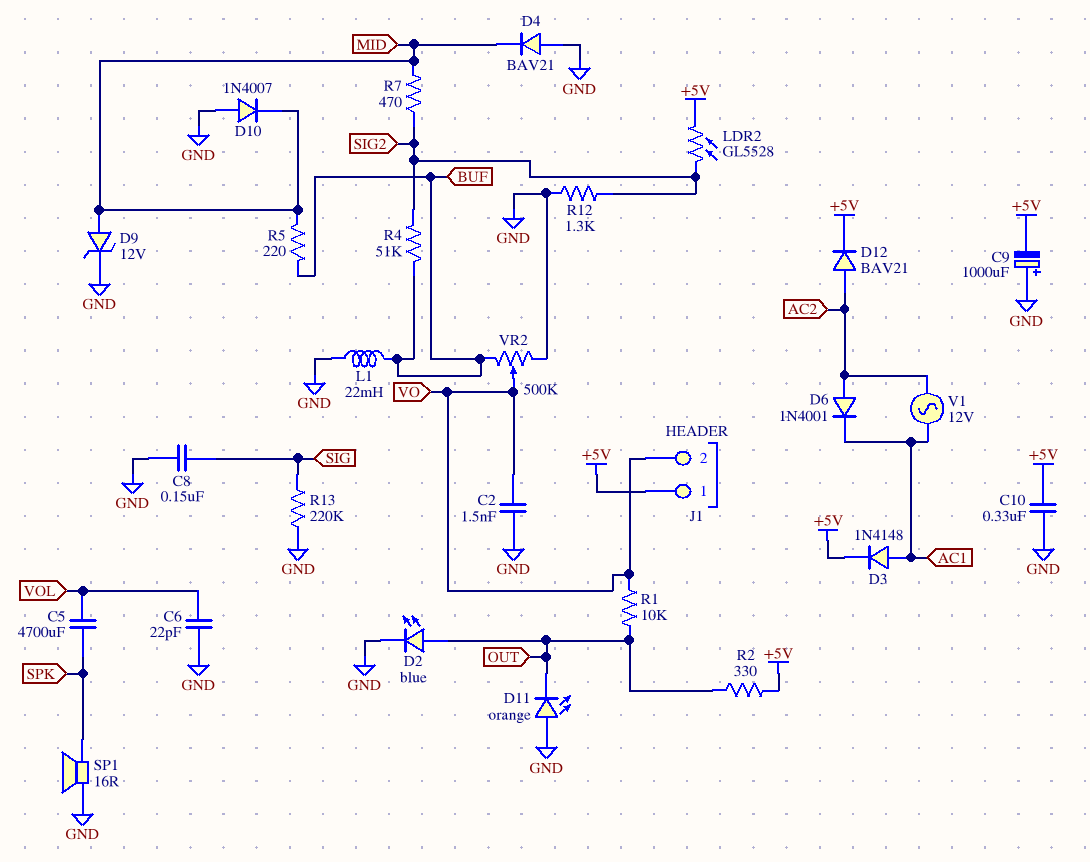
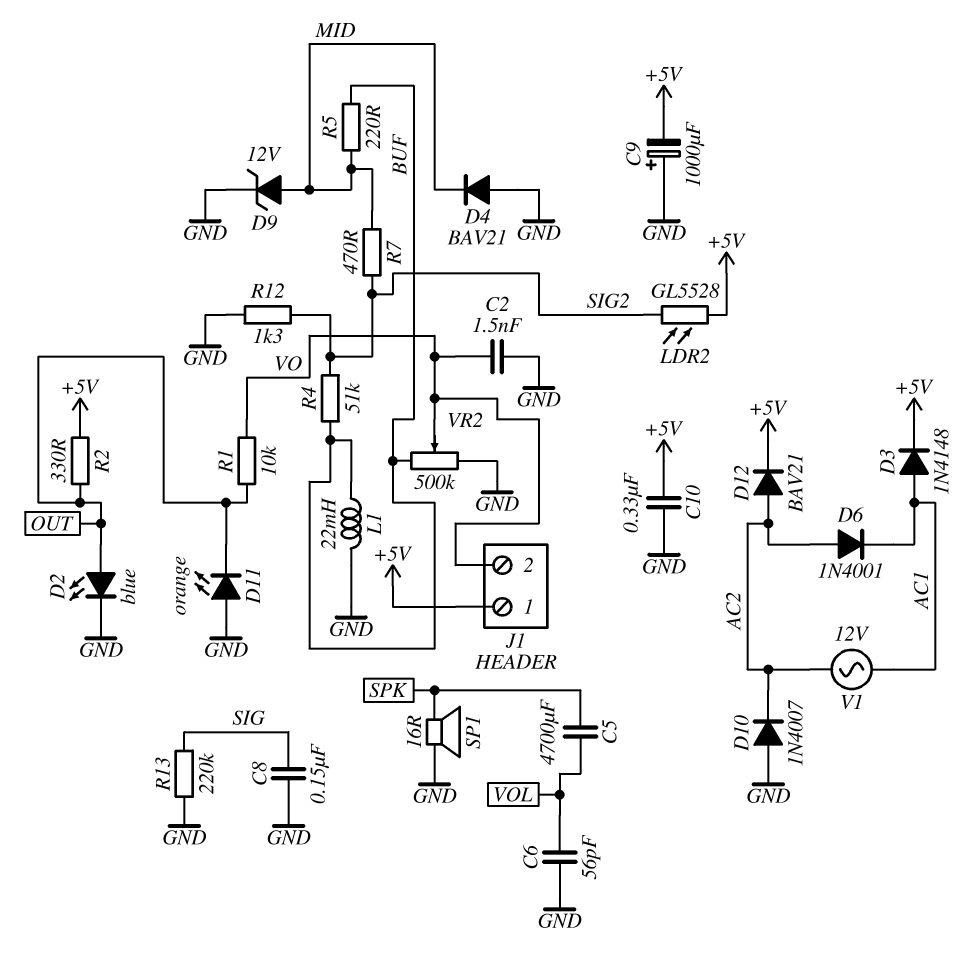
C6: 22pF (GND, VOL) -> 56pF (GND, VOL)
D10: diode 1N4007 (A GND, K MID) -> diode 1N4007 (A GND, K AC2)

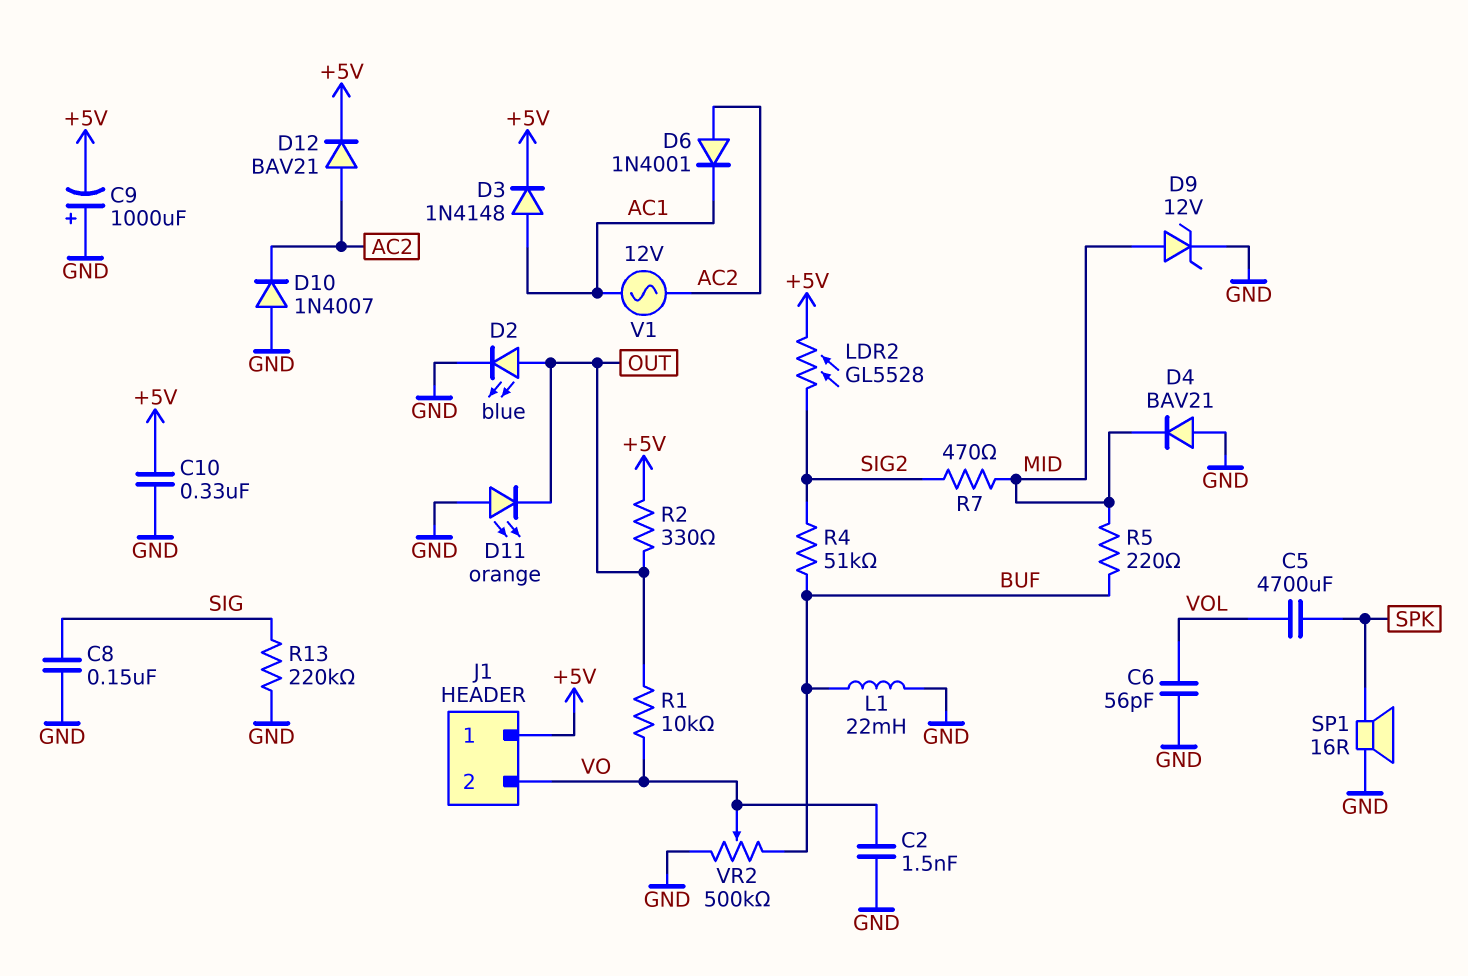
R12: 1.3k (GND, SIG2) -> none

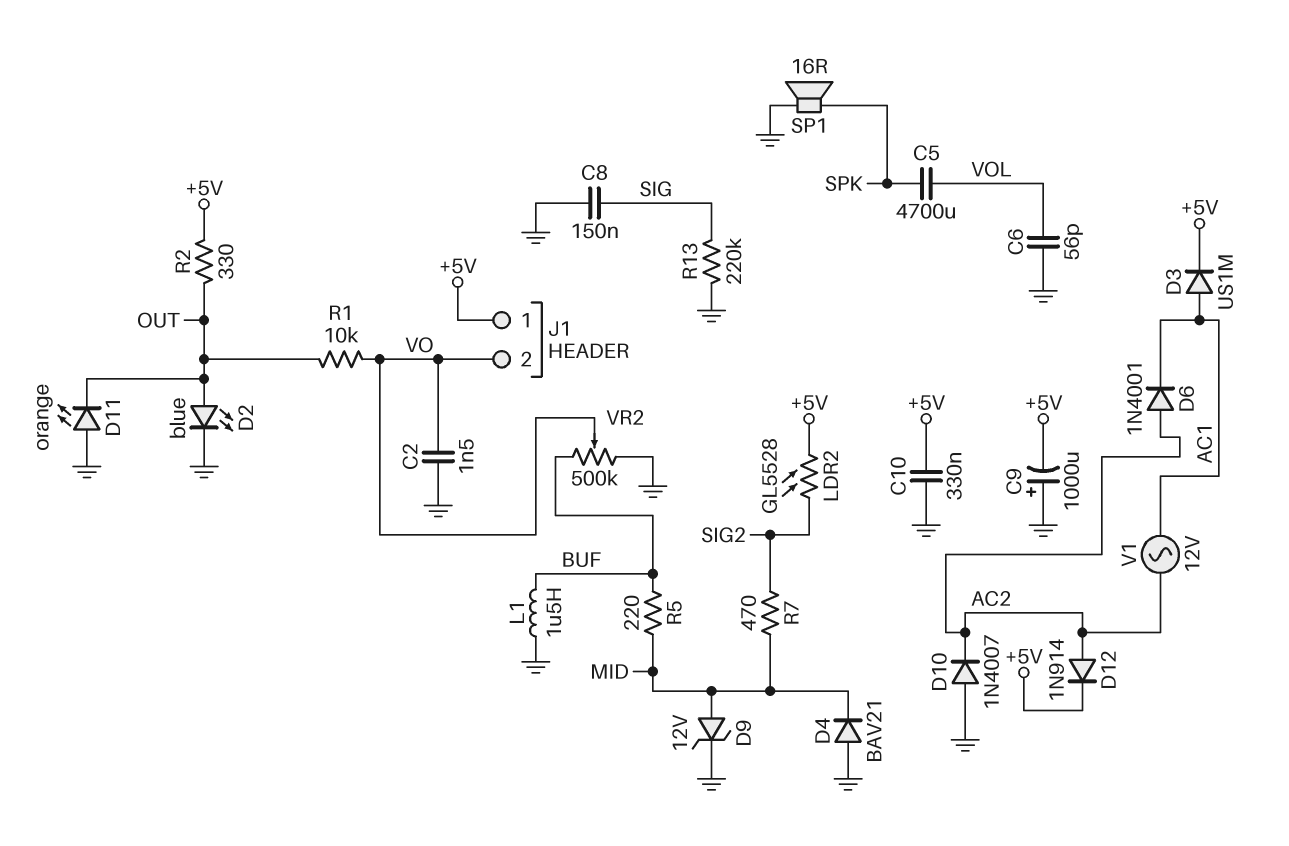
D3: diode 1N4148 (A AC1, K +5V) -> diode US1M (A AC1, K +5V)
D12: diode BAV21 (A AC2, K +5V) -> diode 1N914 (A AC2, K +5V)
L1: 22mH (BUF, GND) -> 1.5uH (BUF, GND)
R4: 51k (BUF, SIG2) -> none

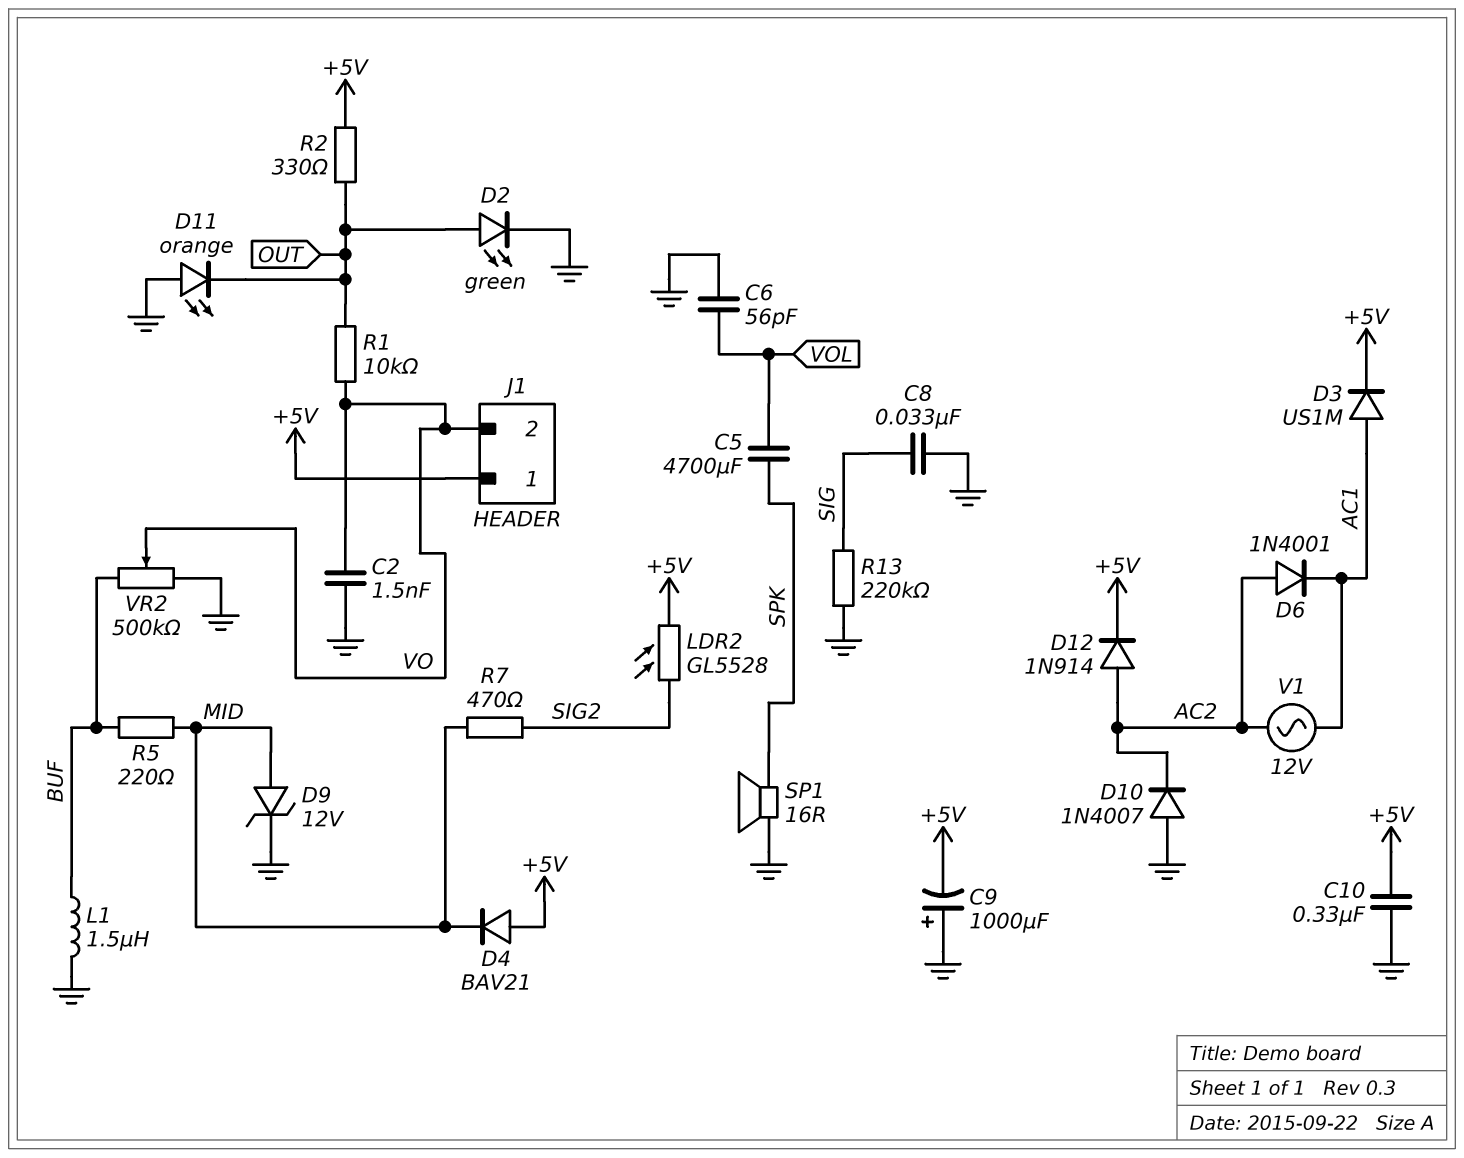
C8: 150nF (GND, SIG) -> 33nF (GND, SIG)
D2: LED blue (A OUT, K GND) -> LED green (A OUT, K GND)
D4: diode BAV21 (A GND, K MID) -> diode BAV21 (A +5V, K MID)

